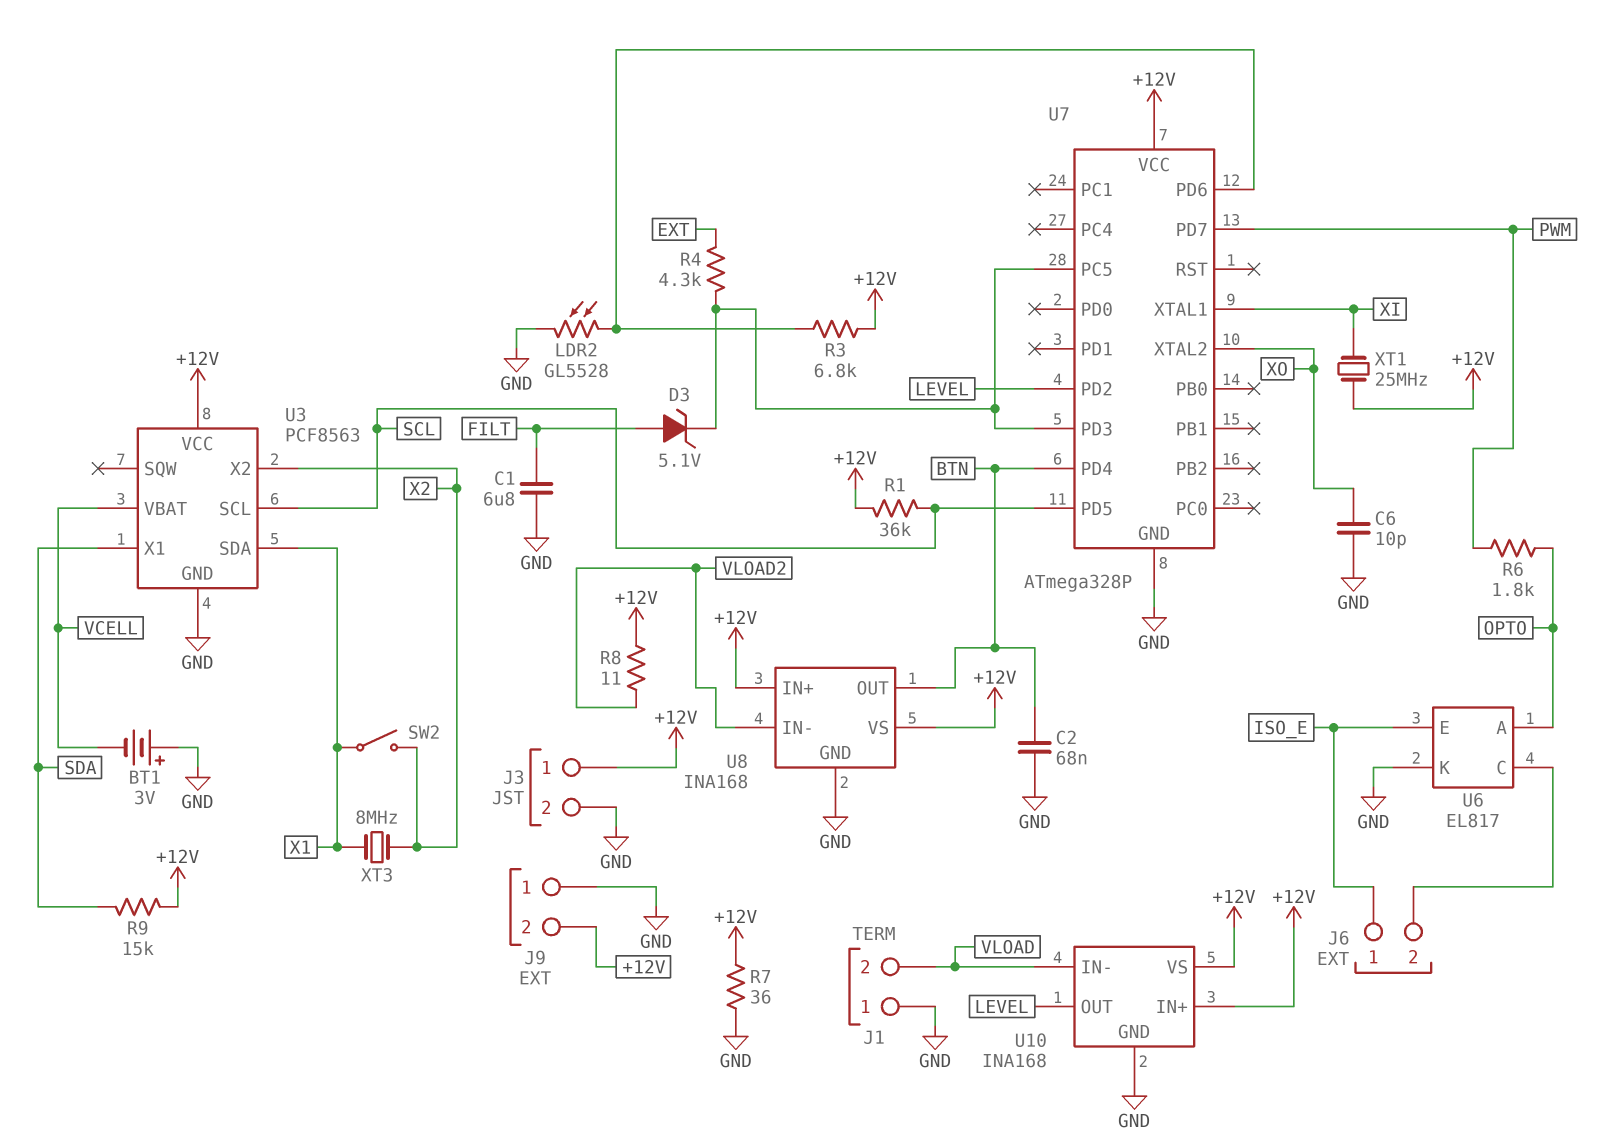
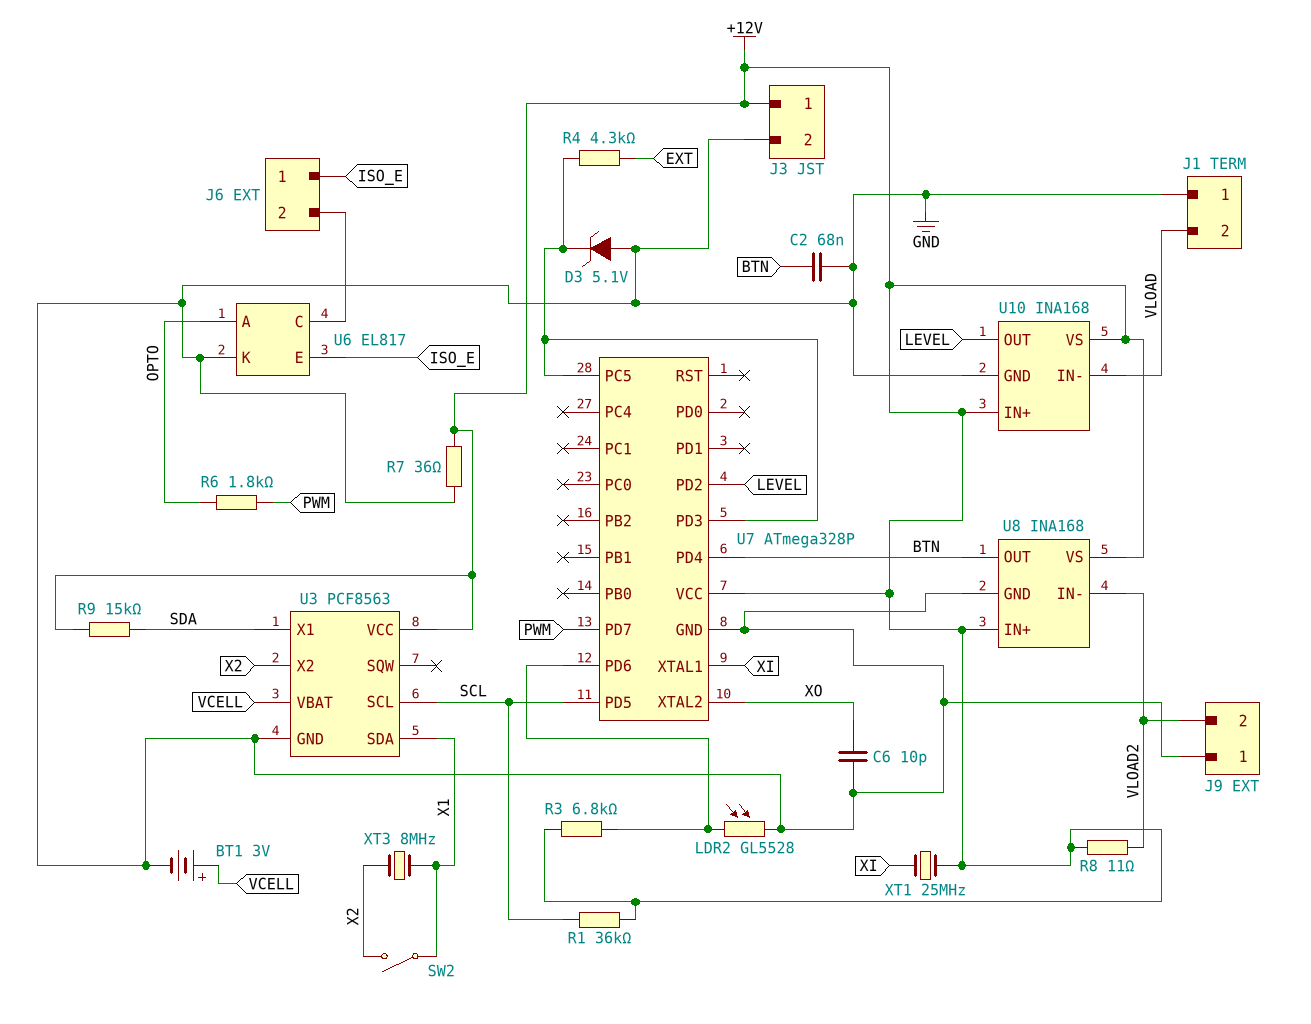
BT1: 3V (plus GND, minus VCELL) -> 3V (plus VCELL, minus GND)
C1: 6.8uF (FILT, GND) -> none
D3: zener 5.1V (A FILT, K U7/PC5) -> zener 5.1V (A GND, K U7/PC5)
J9 pin 2: +12V -> VLOAD2

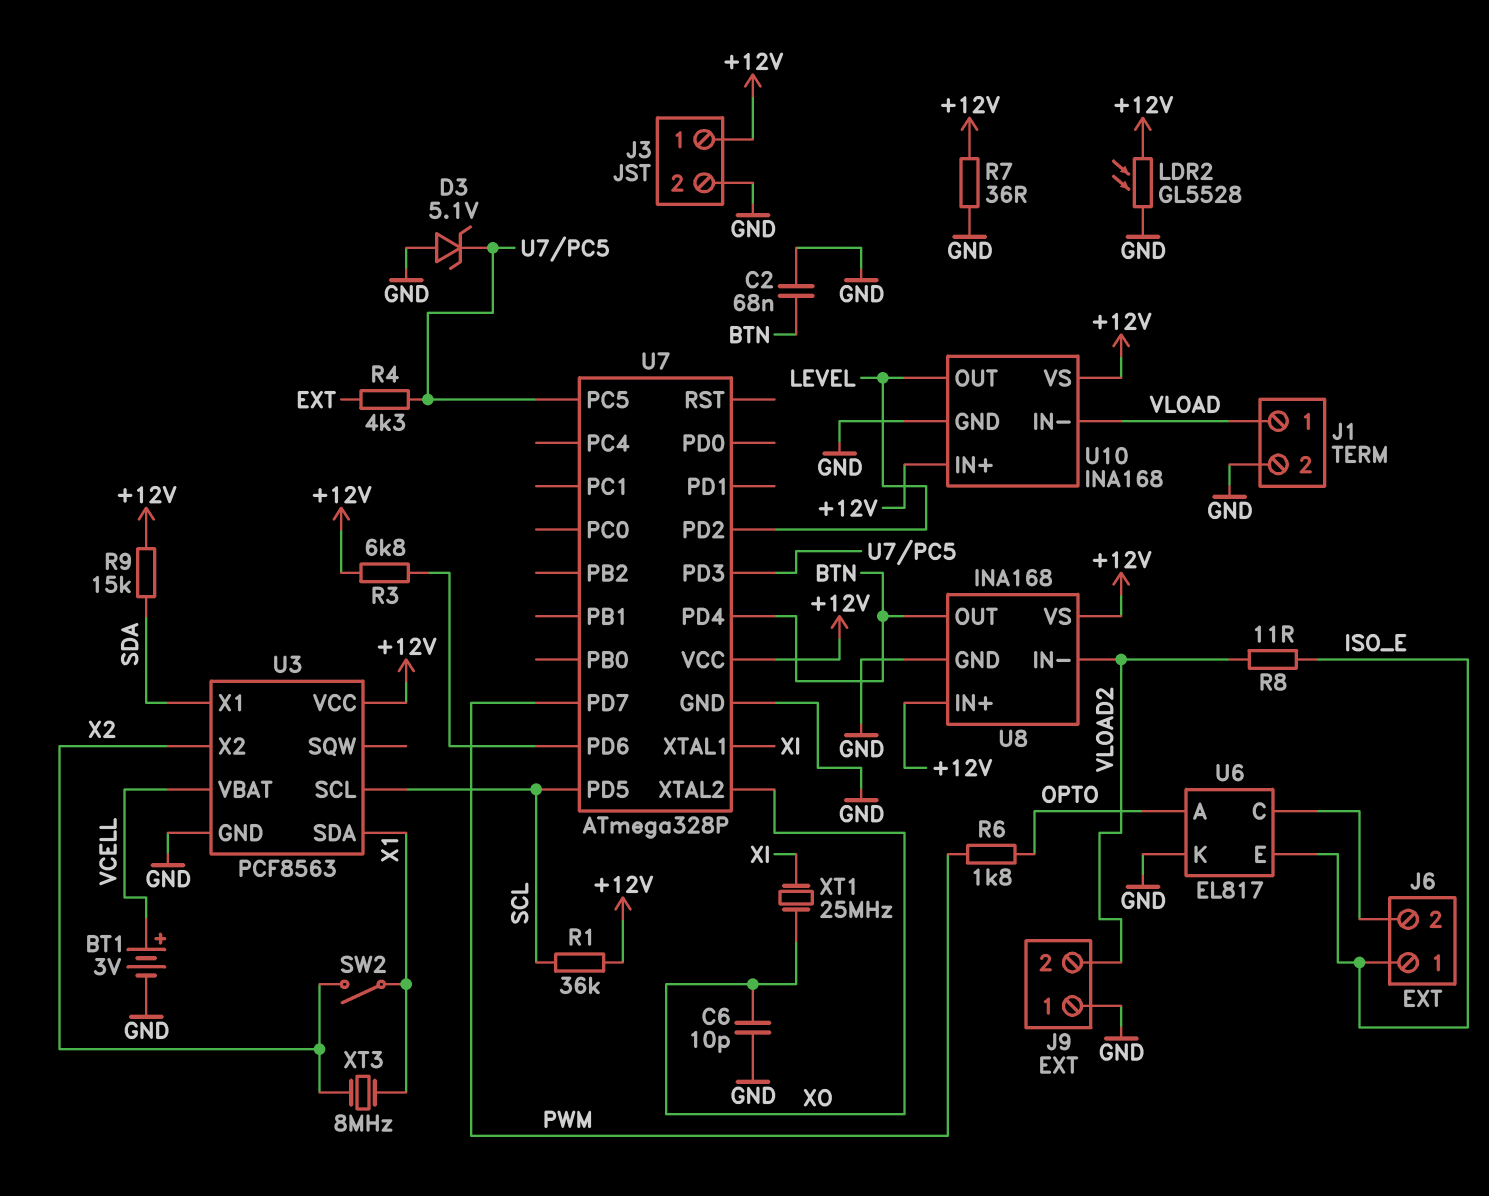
J1 pin 1: GND -> VLOAD
J1 pin 2: VLOAD -> GND
LDR2: GL5528 (GND, U7/PD6) -> GL5528 (+12V, GND)
R8: 11 (+12V, VLOAD2) -> 11 (ISO_E, VLOAD2)
XT1: 25MHz (+12V, XI) -> 25MHz (XI, XO)

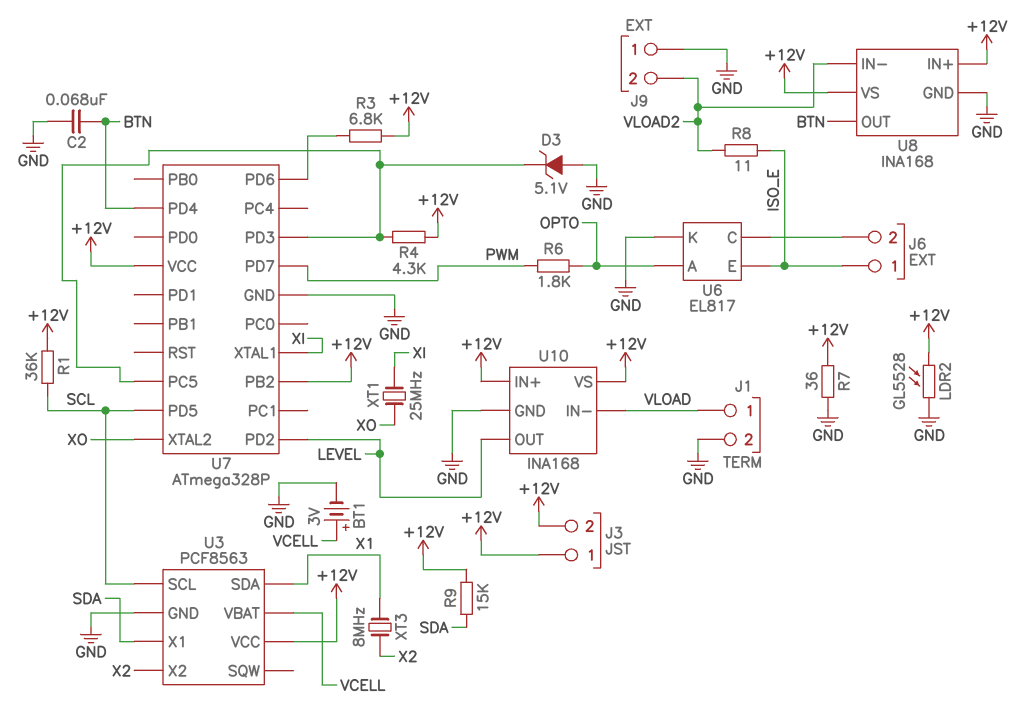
C6: 10pF (GND, XO) -> none
J3 pin 2: GND -> +12V
R4: 4.3k (EXT, U7/PC5) -> 4.3k (+12V, U7/PC5)
SW2: switch (X1, X2) -> none
U7 pin PB2: none -> +12V

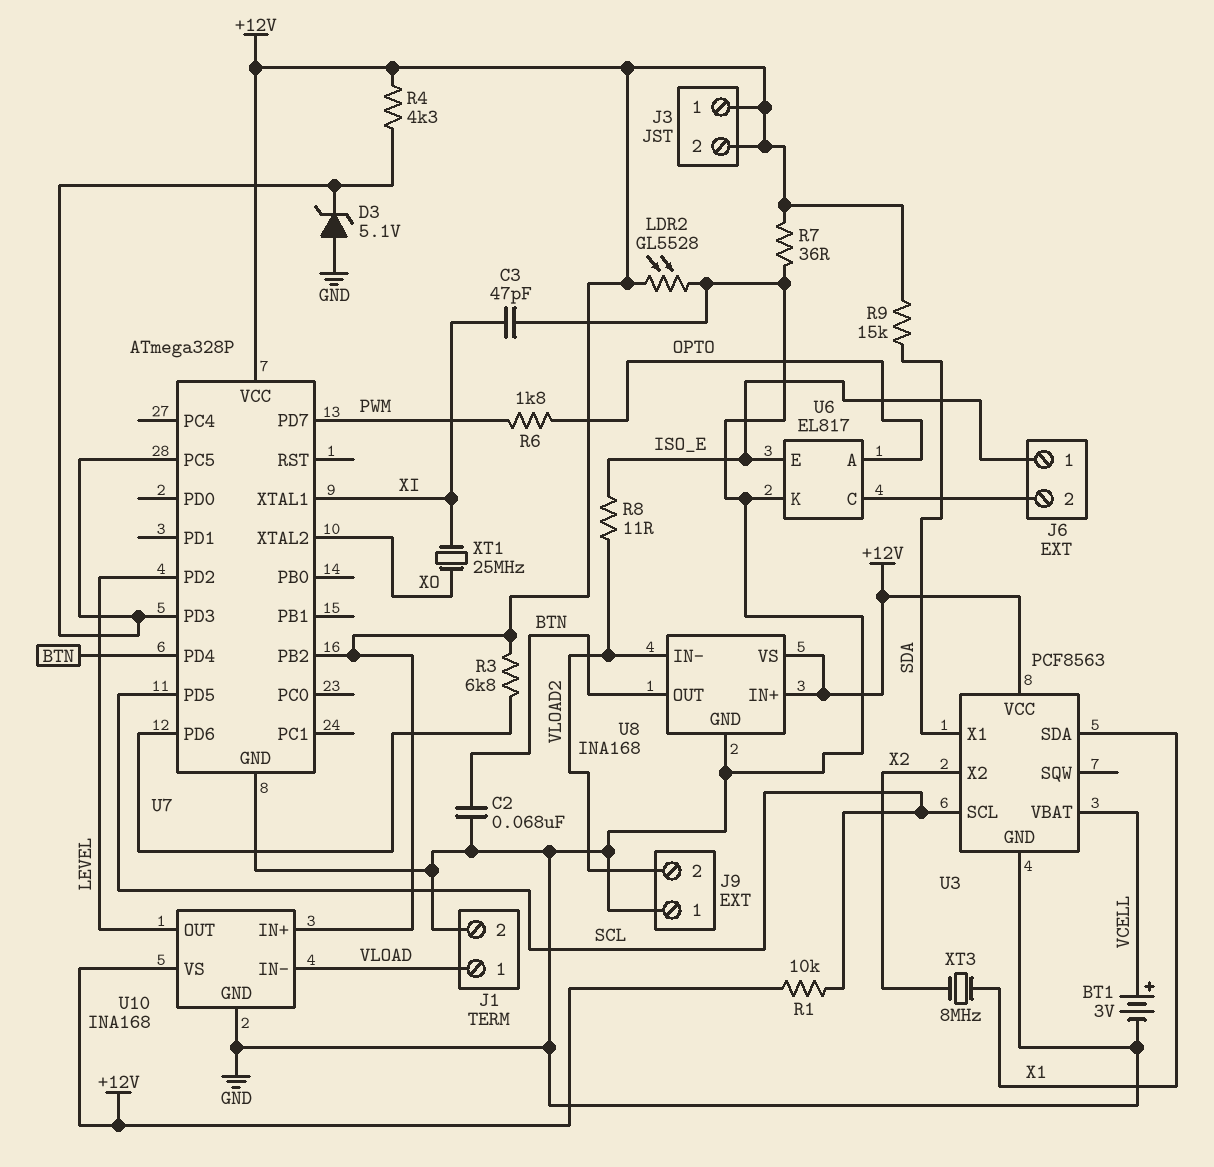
C3: none -> 47pF (GND, XI)
R1: 36k (+12V, SCL) -> 10k (+12V, SCL)

